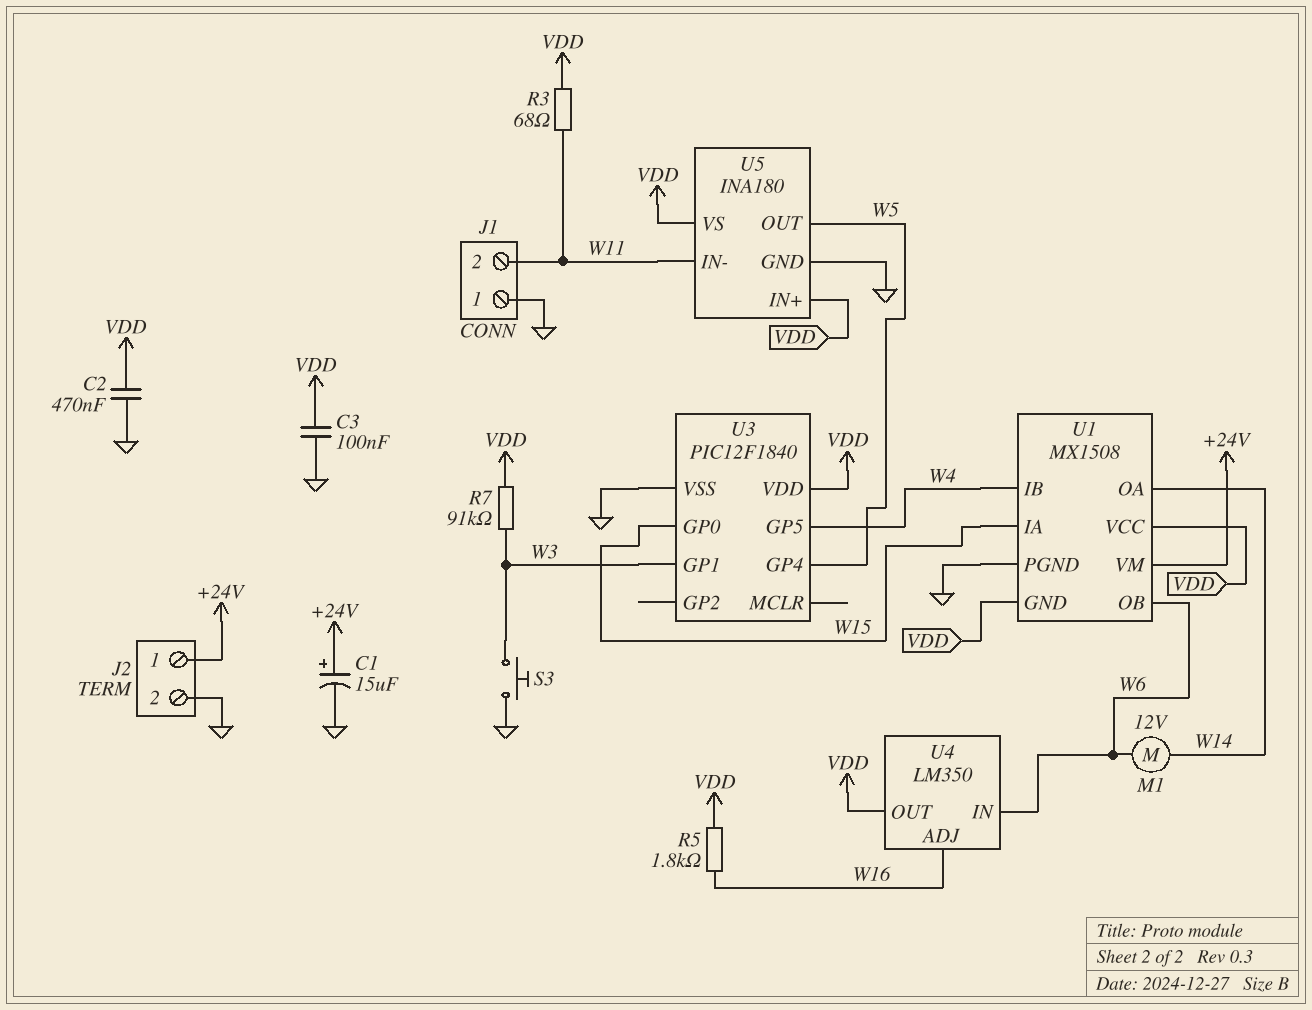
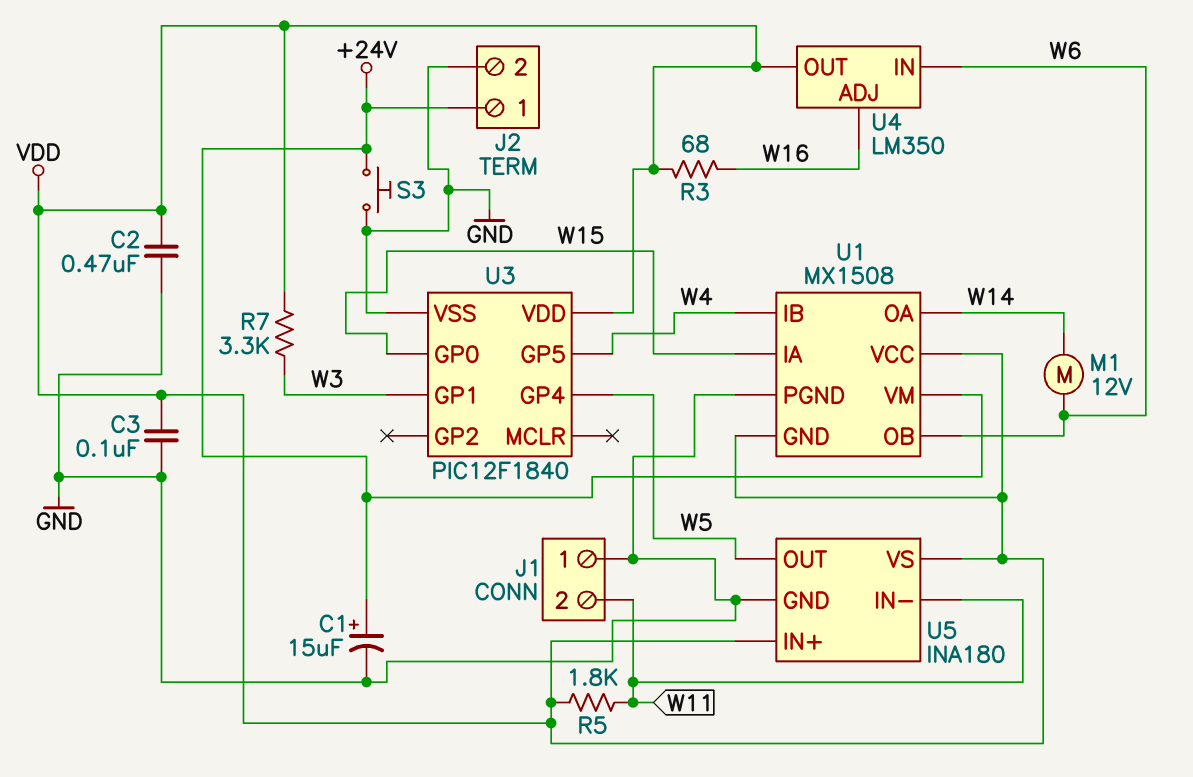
R3: 68 (VDD, W11) -> 68 (VDD, W16)
R5: 1.8k (VDD, W16) -> 1.8k (VDD, W11)
R7: 91k (VDD, W3) -> 3.3k (VDD, W3)
S3: button (GND, W3) -> button (+24V, GND)

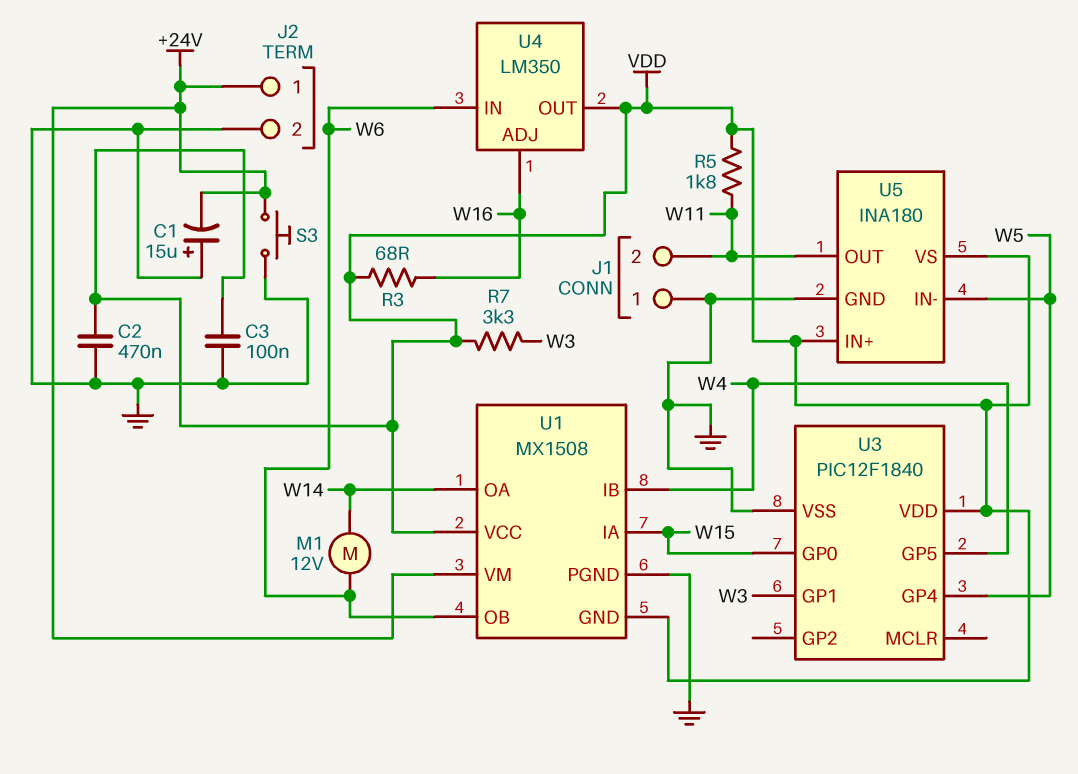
C1: 15uF (plus +24V, minus GND) -> 15uF (plus GND, minus +24V)
U5 pin IN-: W11 -> W5
U5 pin OUT: W5 -> W11

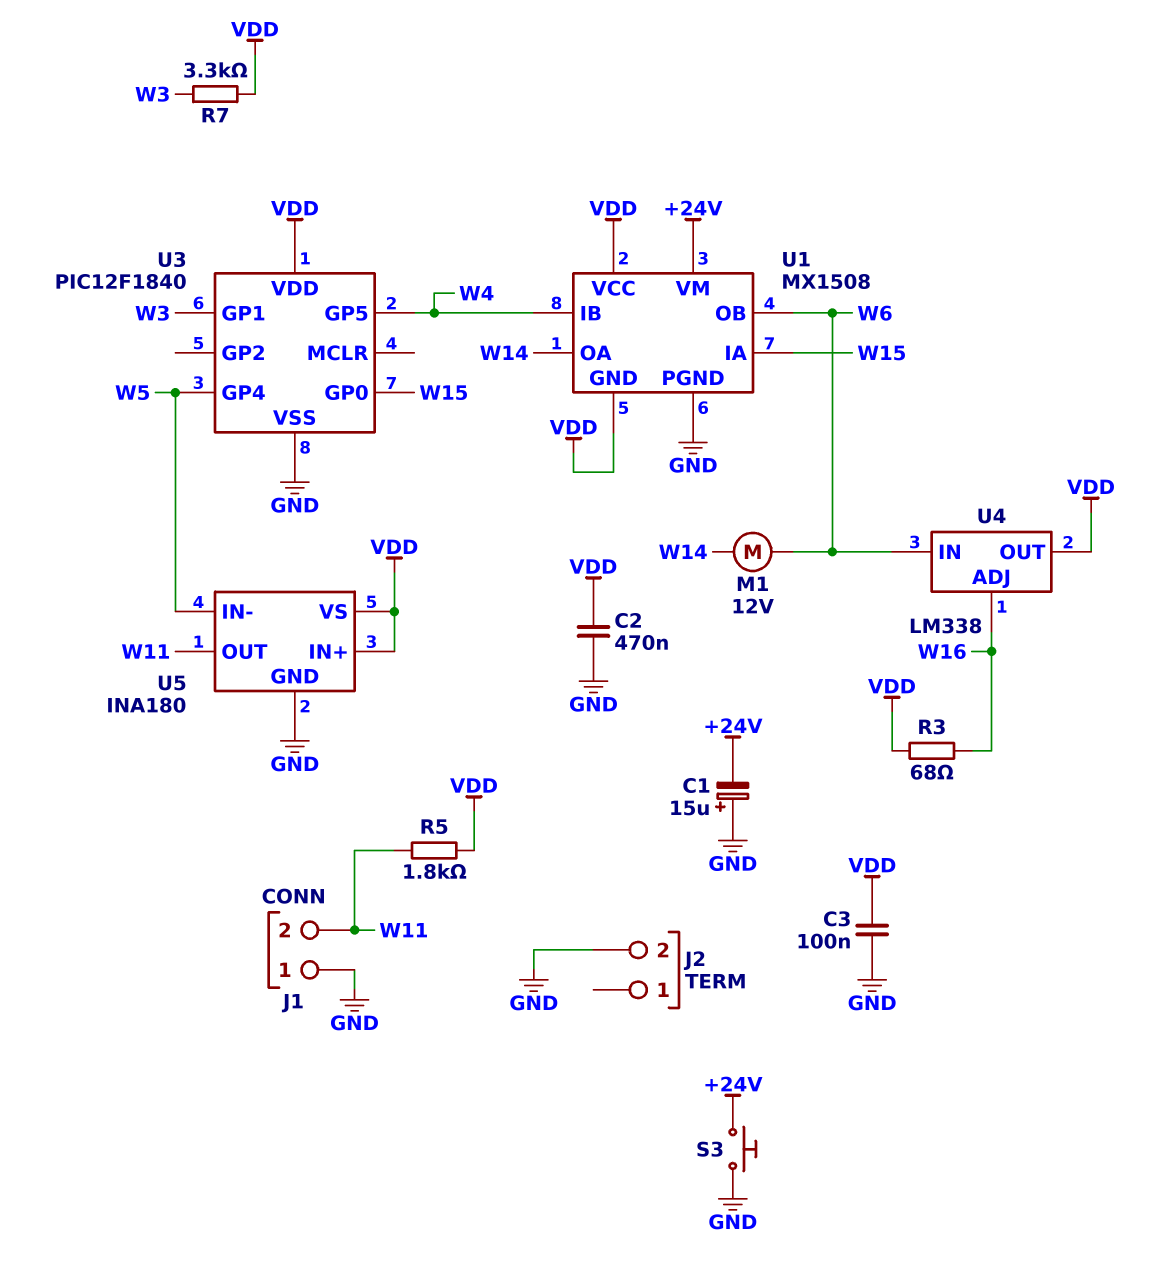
J2 pin 1: +24V -> none
U4: LM350 -> LM338

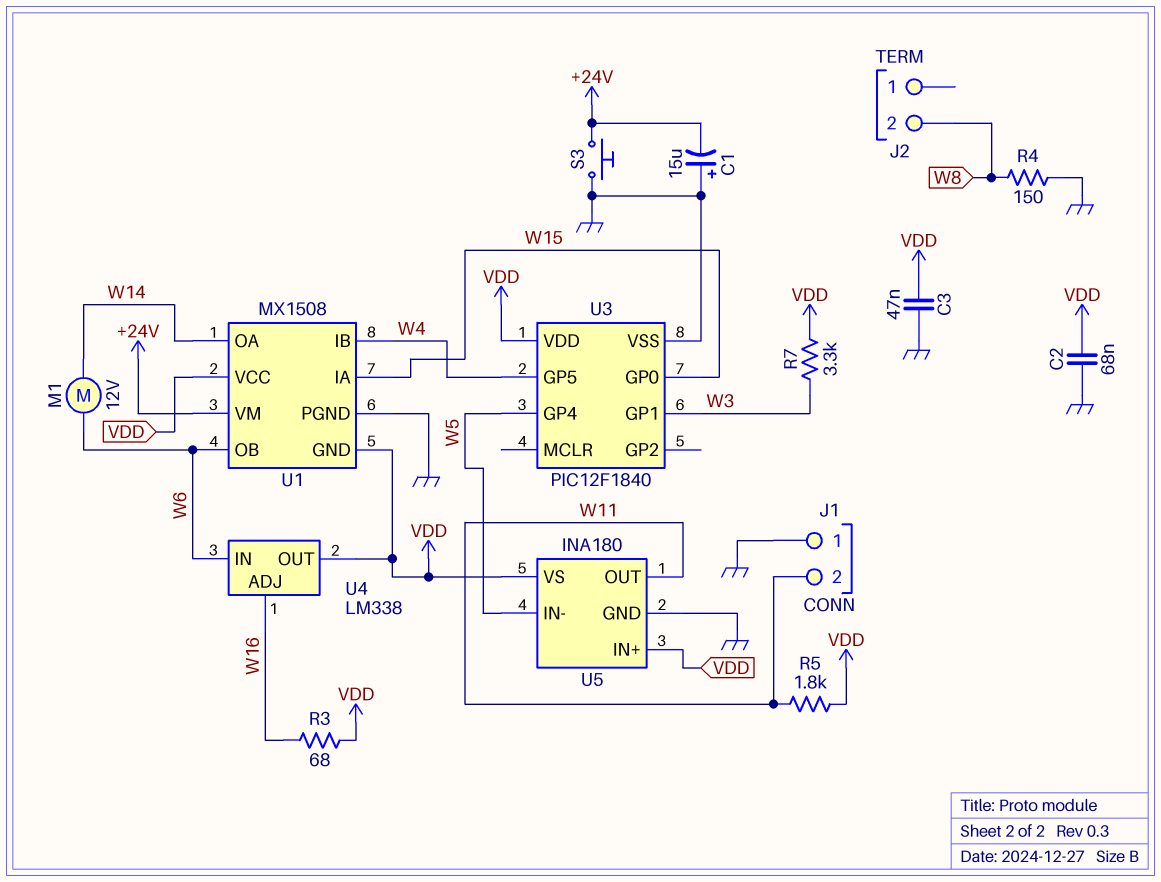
C2: 470nF (GND, VDD) -> 68nF (GND, VDD)
C3: 100nF (GND, VDD) -> 47nF (GND, VDD)
J2 pin 2: GND -> W8
R4: none -> 150 (GND, W8)

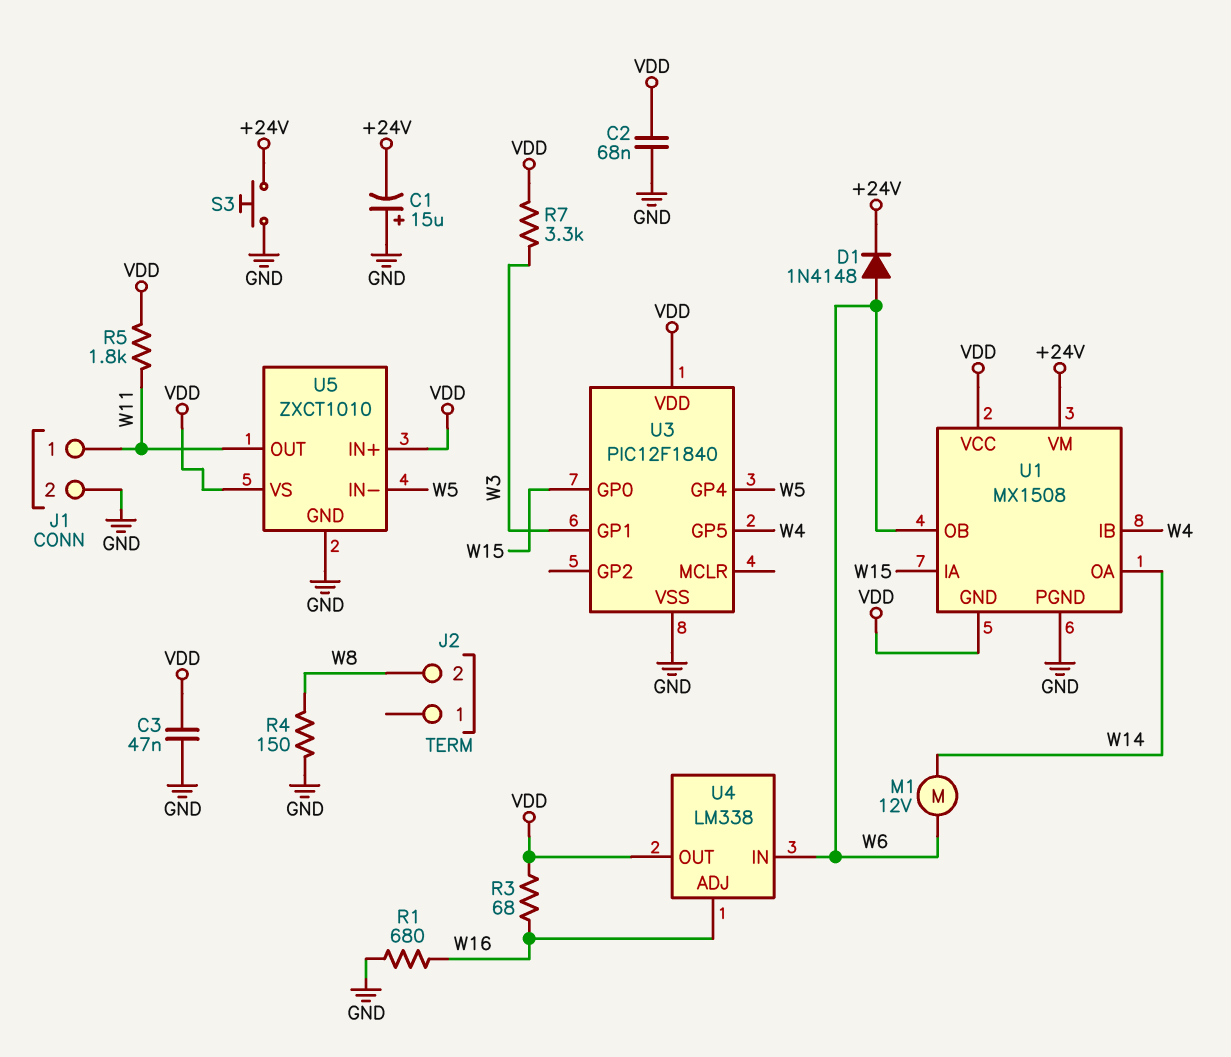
D1: none -> diode 1N4148 (A W6, K +24V)
J1 pin 1: GND -> W11
J1 pin 2: W11 -> GND
R1: none -> 680 (GND, W16)
U5: INA180 -> ZXCT1010

